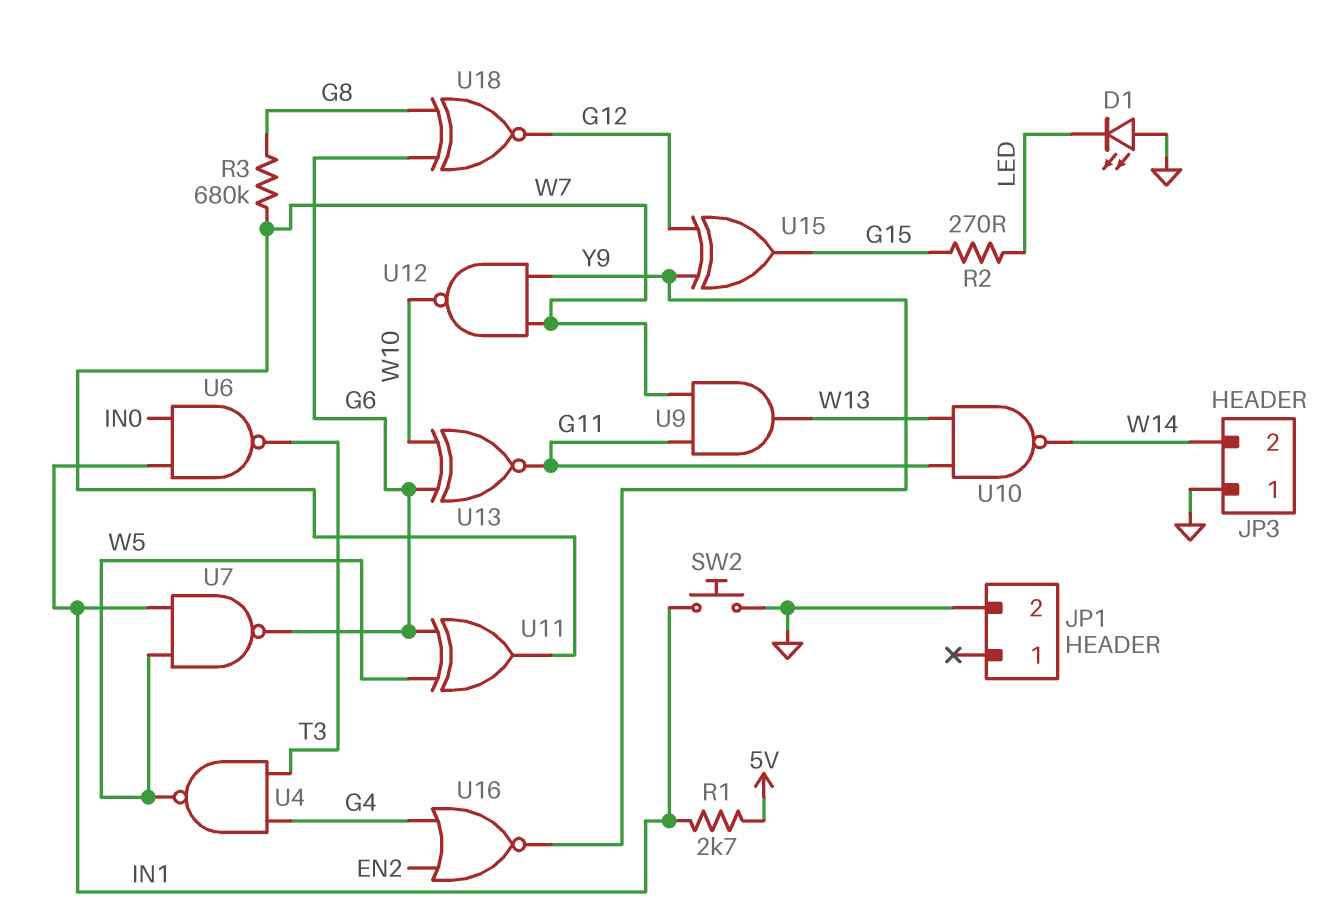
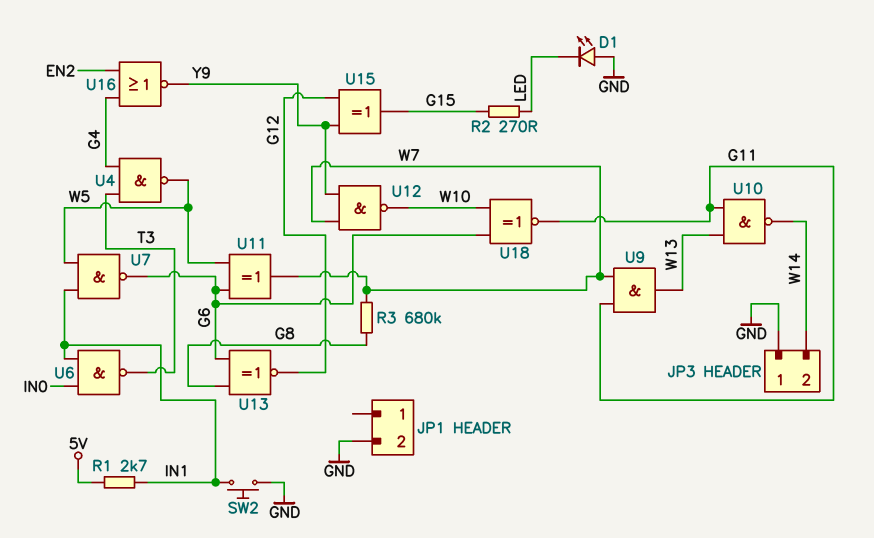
U13: XNOR (in G6, in W10, out G11) -> XNOR (in G6, in G8, out G12)
U18: XNOR (in G6, in G8, out G12) -> XNOR (in G6, in W10, out G11)

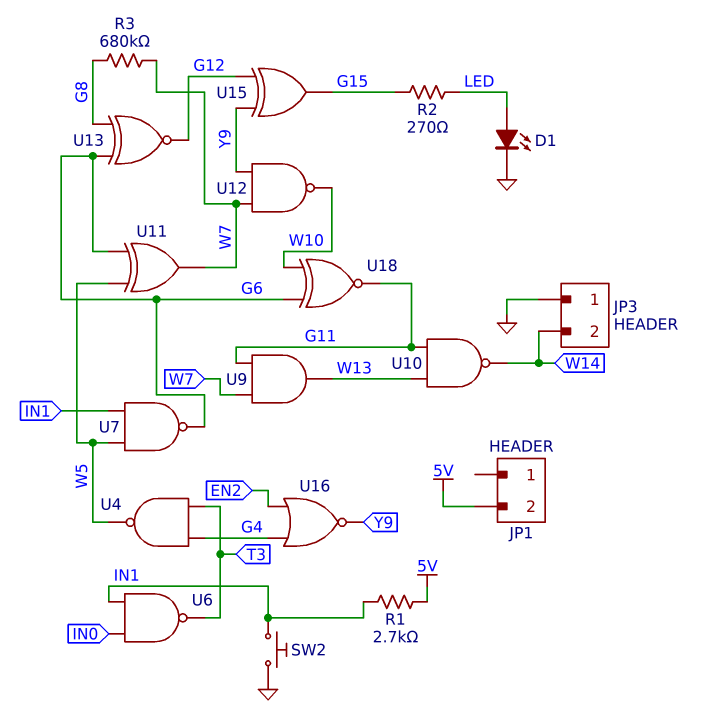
D1: LED (A GND, K LED) -> LED (A LED, K GND)
JP1 pin 2: GND -> 5V

